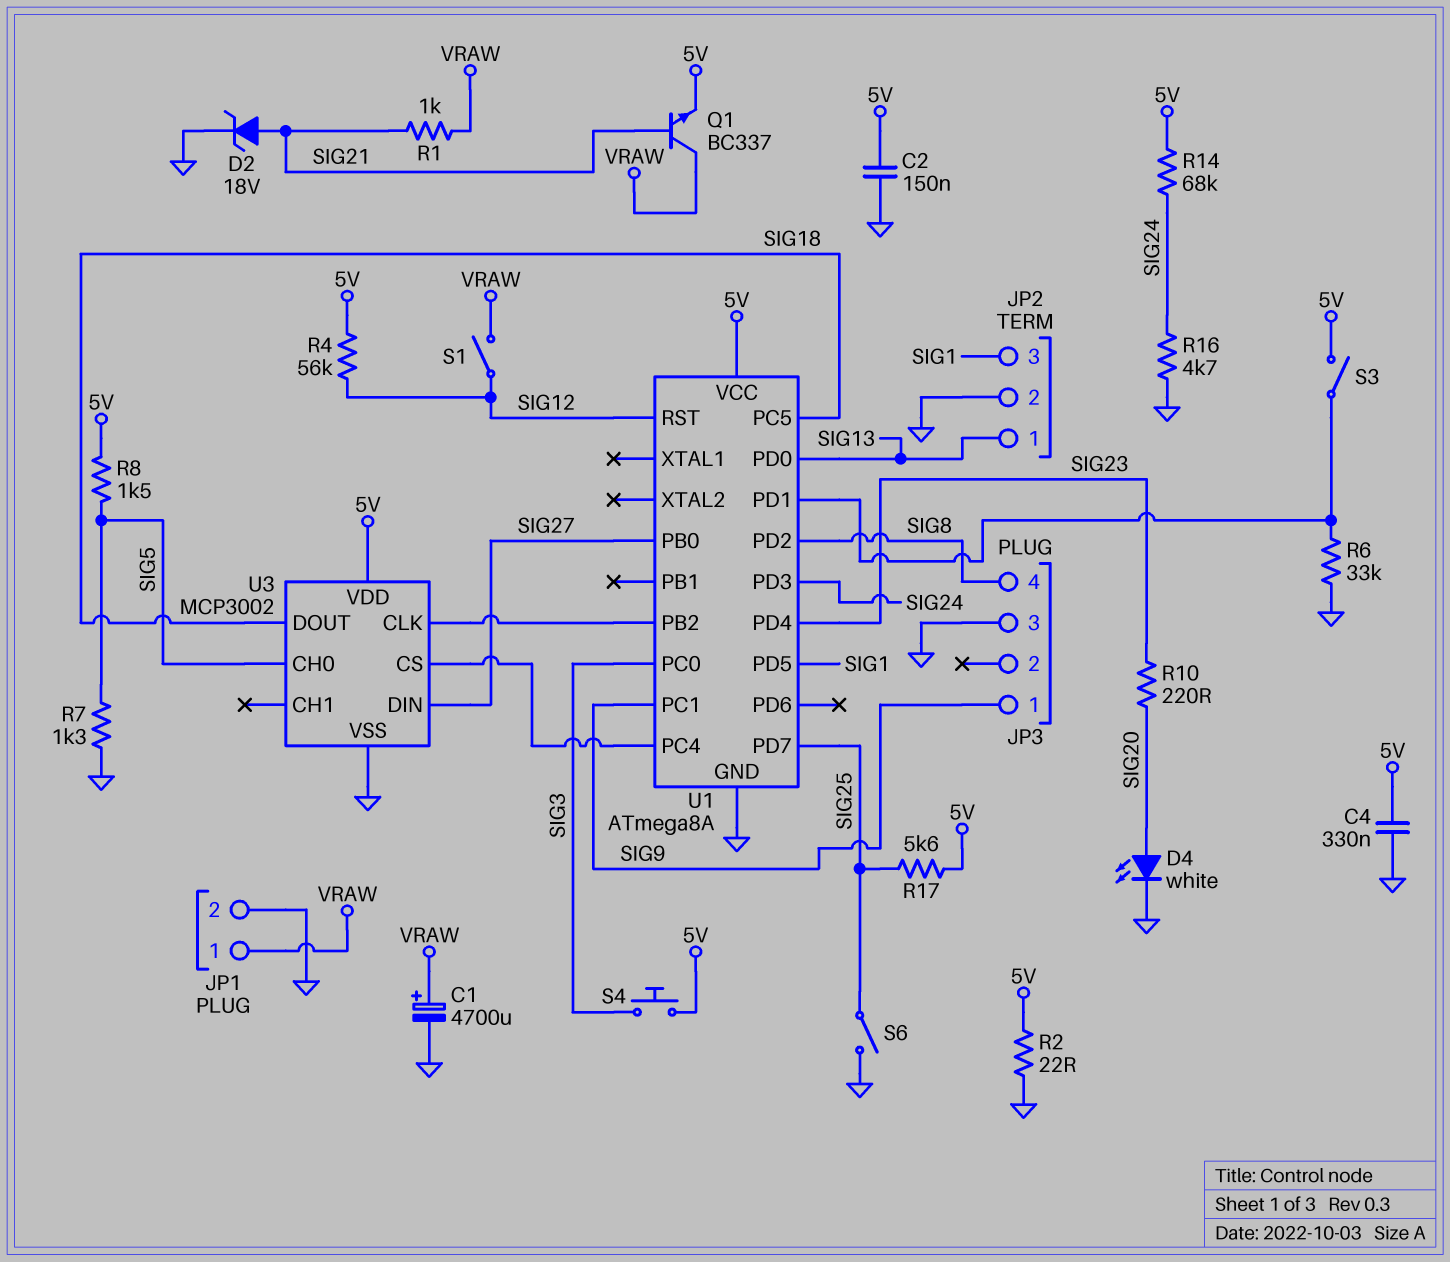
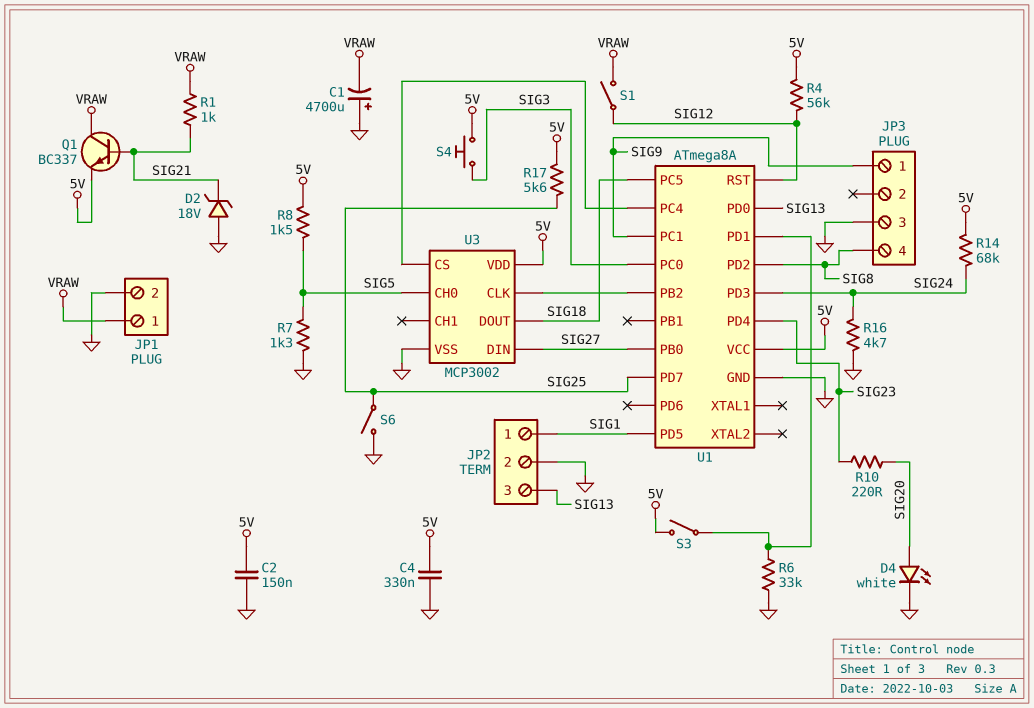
C1: 4700uF (plus VRAW, minus GND) -> 4700uF (plus GND, minus VRAW)
D2: zener 18V (A SIG21, K GND) -> zener 18V (A GND, K SIG21)
JP2 pin 1: SIG13 -> SIG1
JP2 pin 3: SIG1 -> SIG13
R2: 22 (5V, GND) -> none

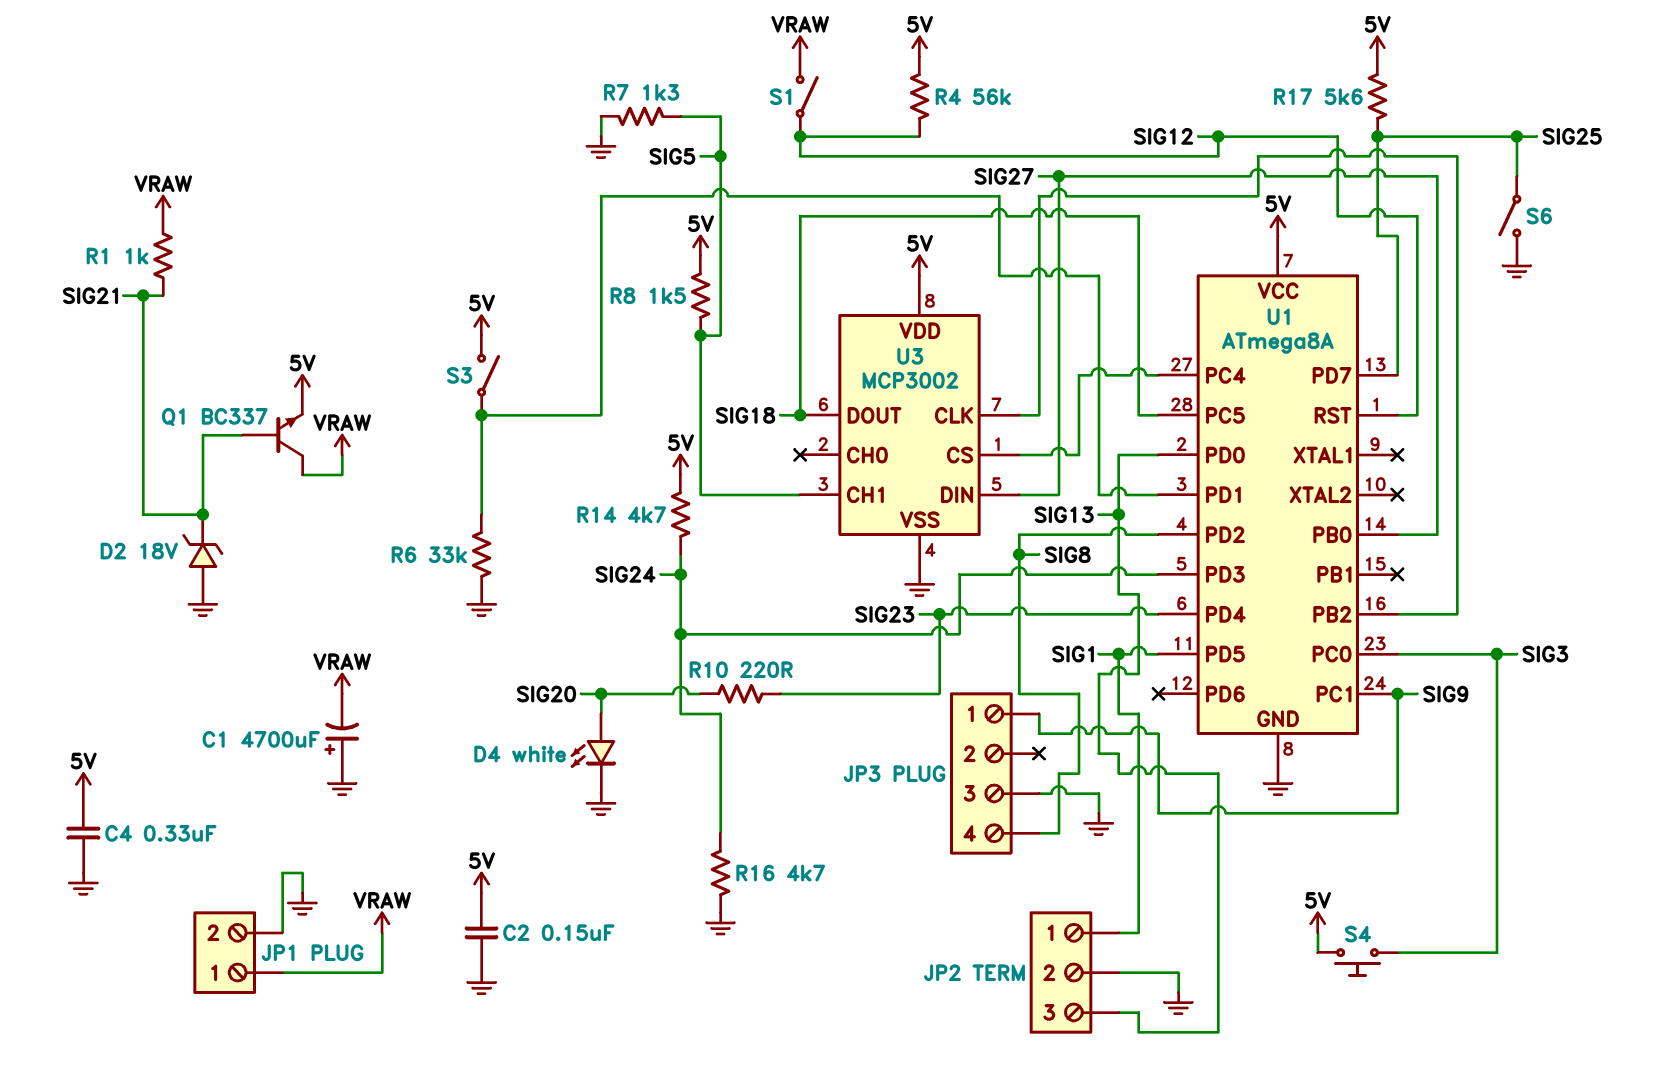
R14: 68k (5V, SIG24) -> 4.7k (5V, SIG24)
U3 pin CH0: SIG5 -> none
U3 pin CH1: none -> SIG5

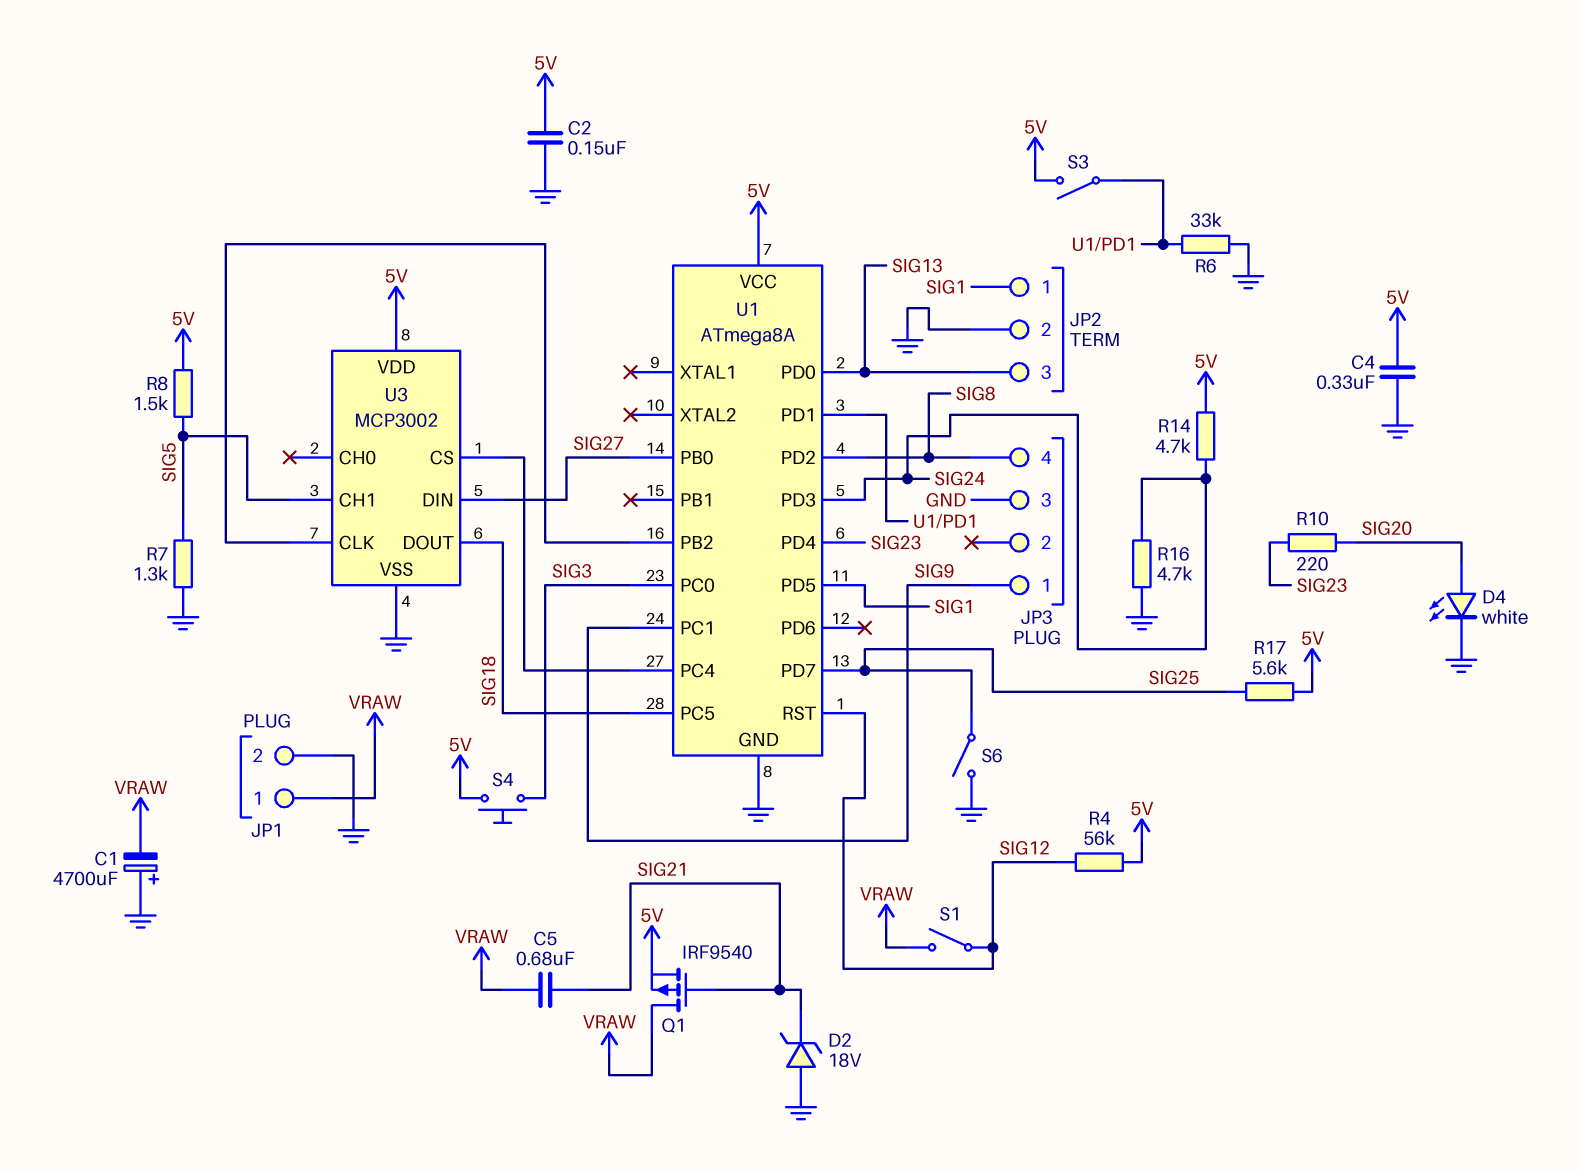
C5: none -> 680nF (SIG21, VRAW)
Q1: NPN BC337 (B SIG21, C VRAW, E 5V) -> PMOS IRF9540 (G SIG21, D VRAW, S 5V)
R1: 1k (SIG21, VRAW) -> none

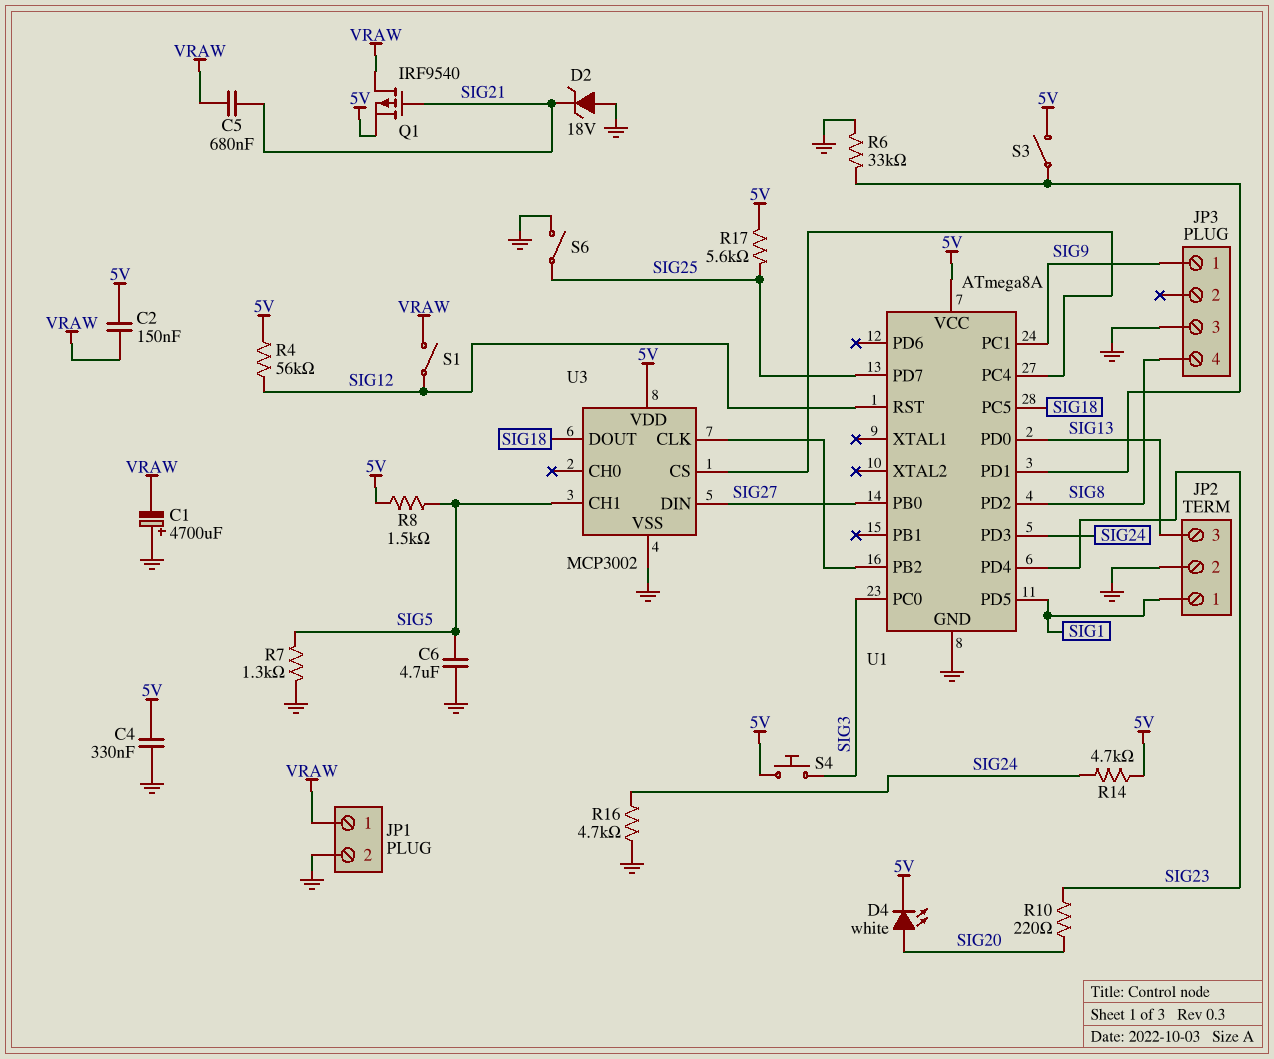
C2: 150nF (5V, GND) -> 150nF (5V, VRAW)
C6: none -> 4.7uF (GND, SIG5)
D4: LED white (A SIG20, K GND) -> LED white (A SIG20, K 5V)

